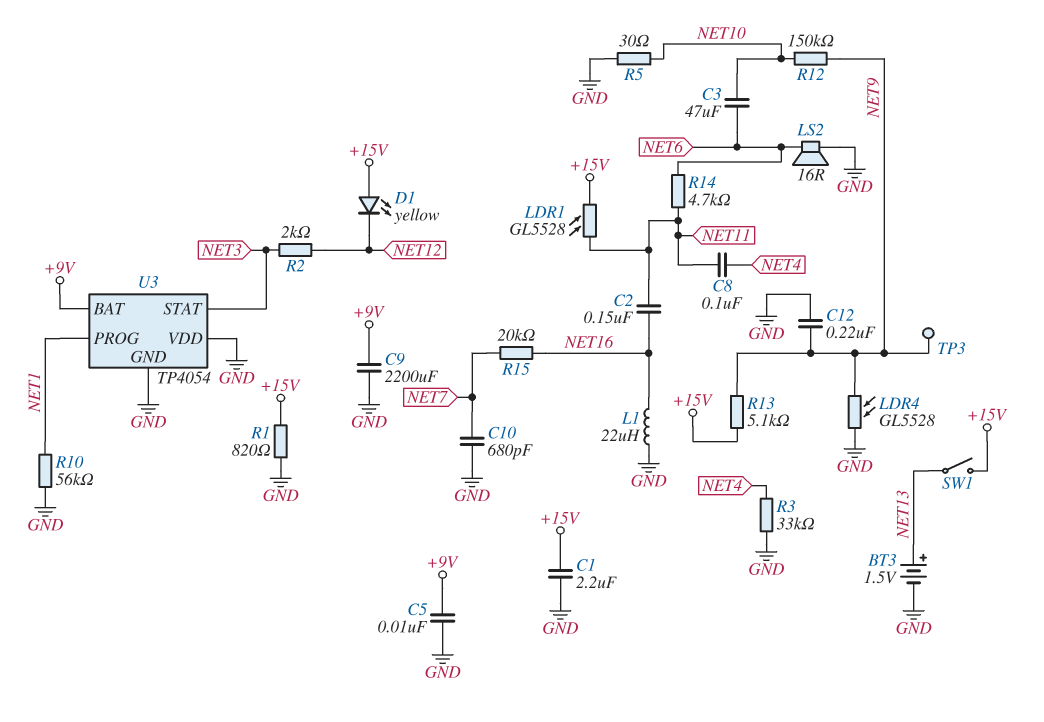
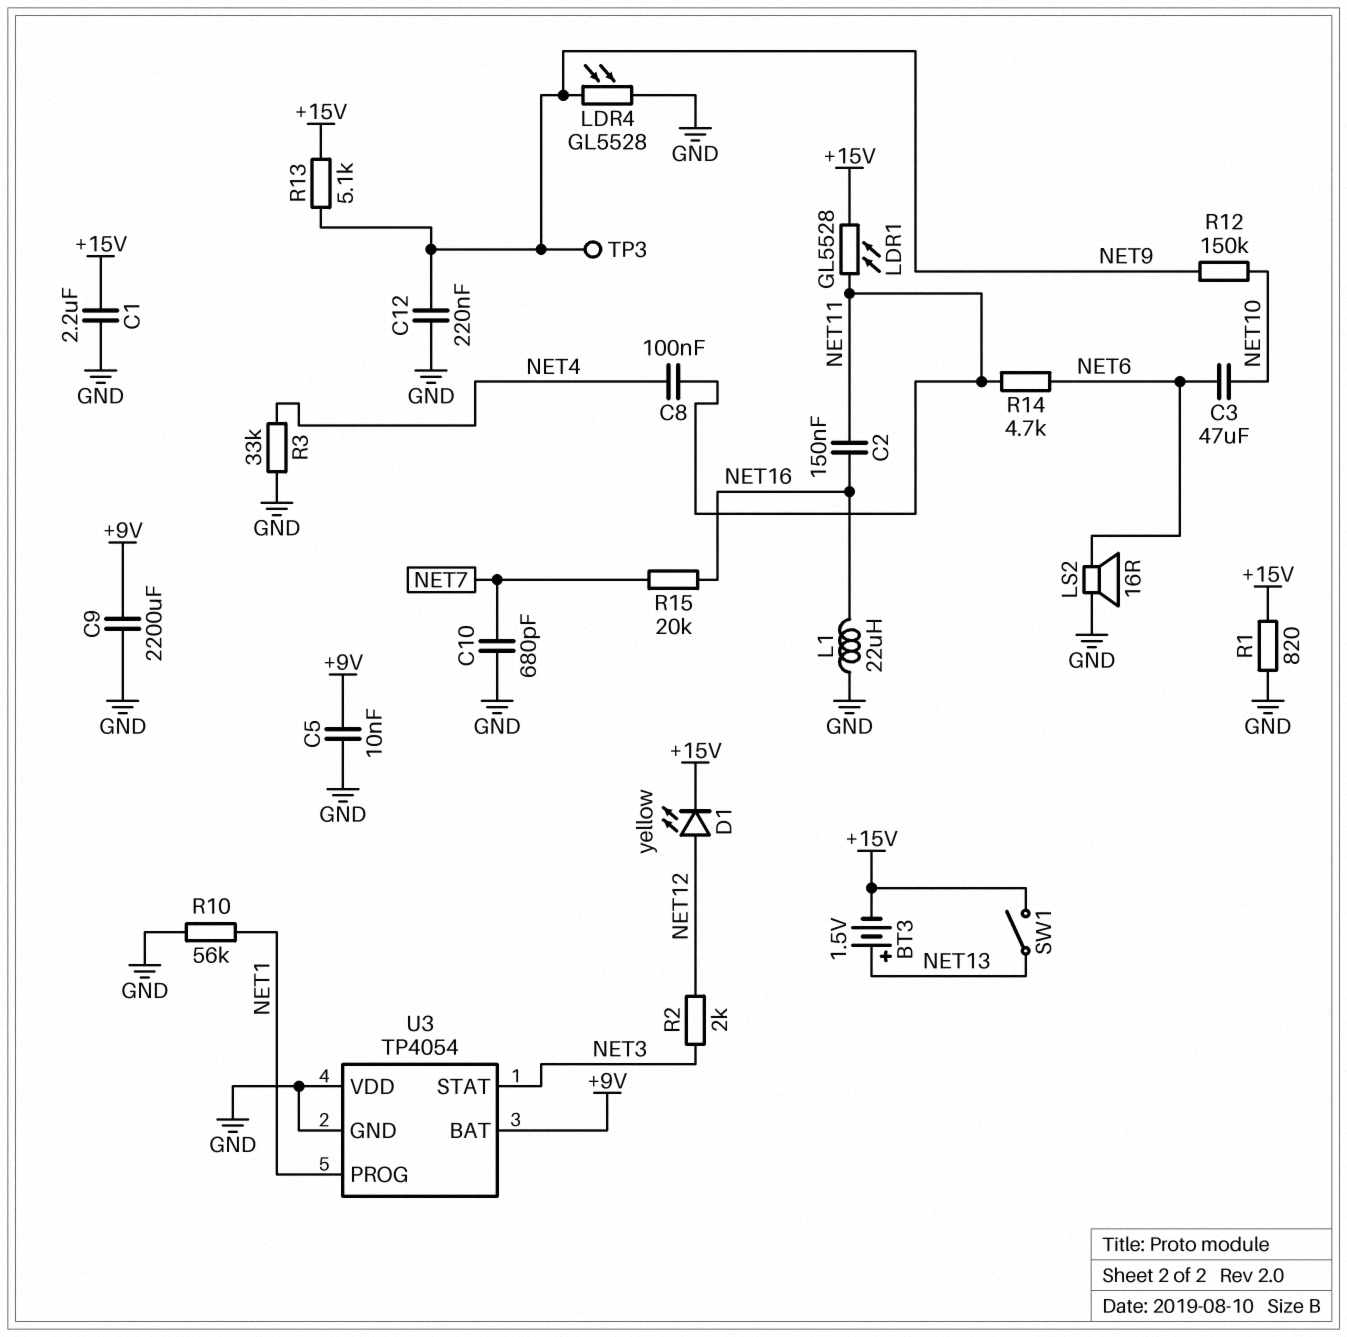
BT3: 1.5V (plus NET13, minus GND) -> 1.5V (plus NET13, minus +15V)
D1: LED yellow (A +15V, K NET12) -> LED yellow (A NET12, K +15V)
R5: 30 (GND, NET10) -> none

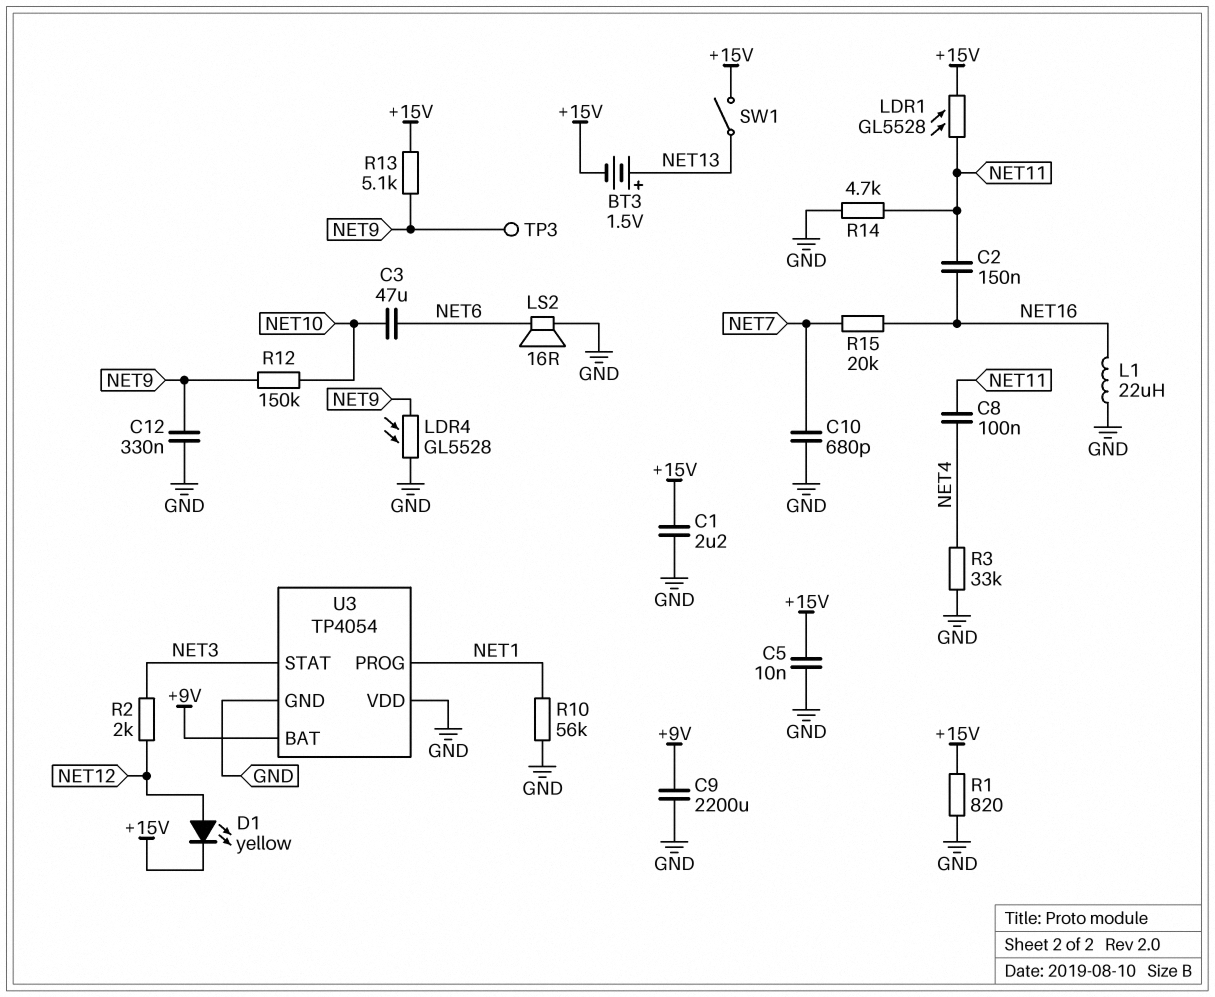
C5: 10nF (+9V, GND) -> 10nF (+15V, GND)
C12: 220nF (GND, NET9) -> 330nF (GND, NET9)
R14: 4.7k (NET6, NET11) -> 4.7k (GND, NET11)

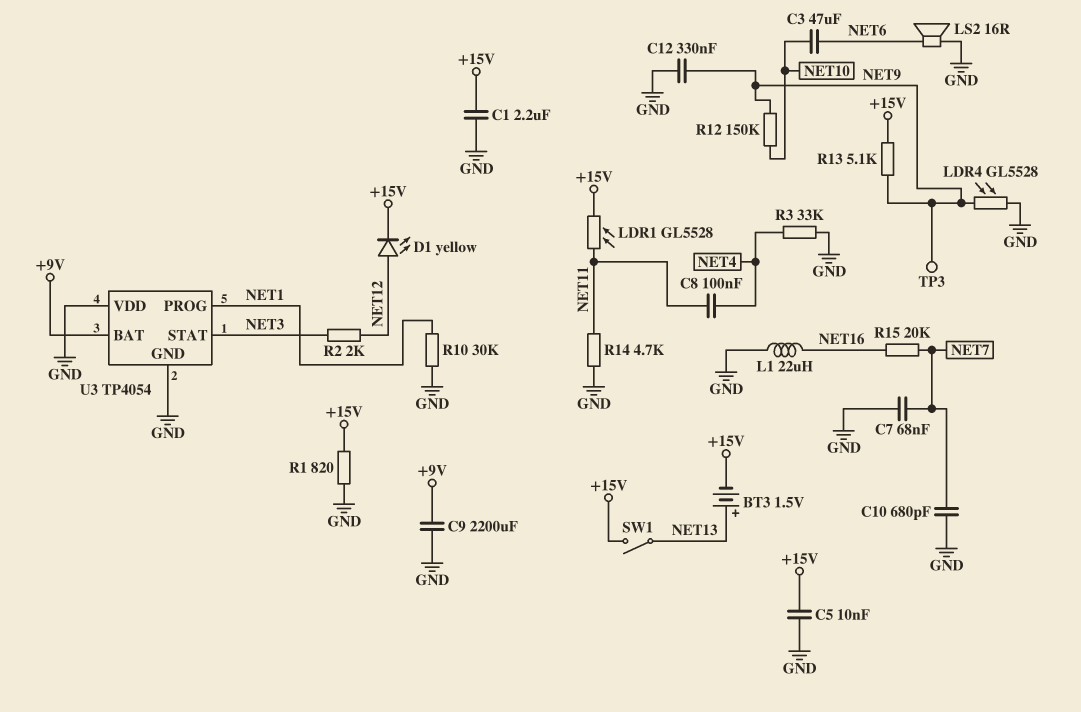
C2: 150nF (NET11, NET16) -> none
C7: none -> 68nF (GND, NET7)
R10: 56k (GND, NET1) -> 30k (GND, NET1)

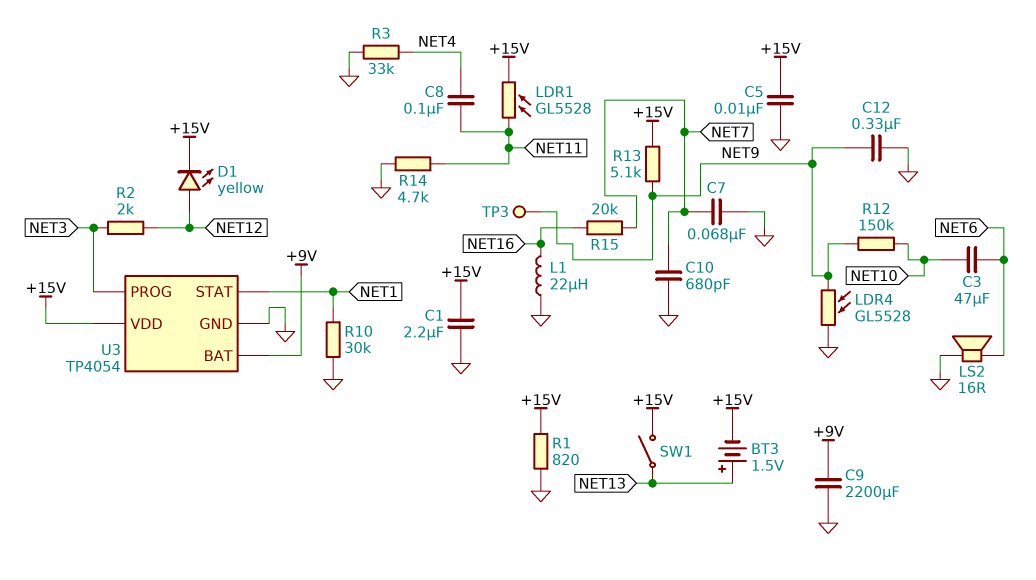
U3 pin PROG: NET1 -> NET3
U3 pin STAT: NET3 -> NET1
U3 pin VDD: GND -> +15V

